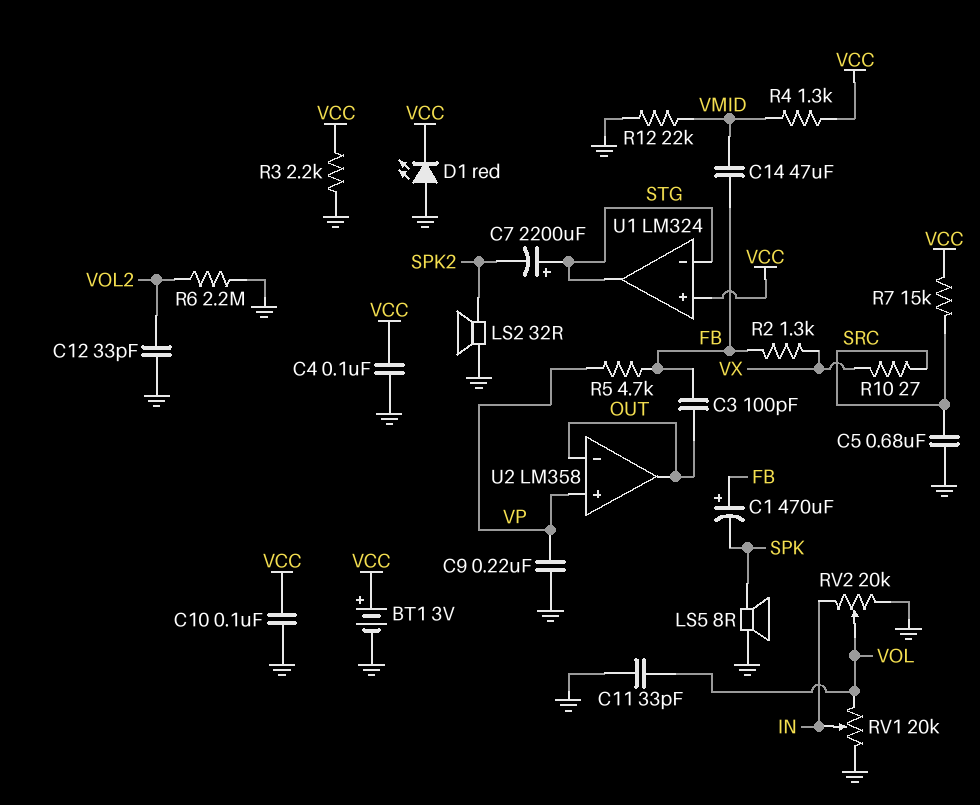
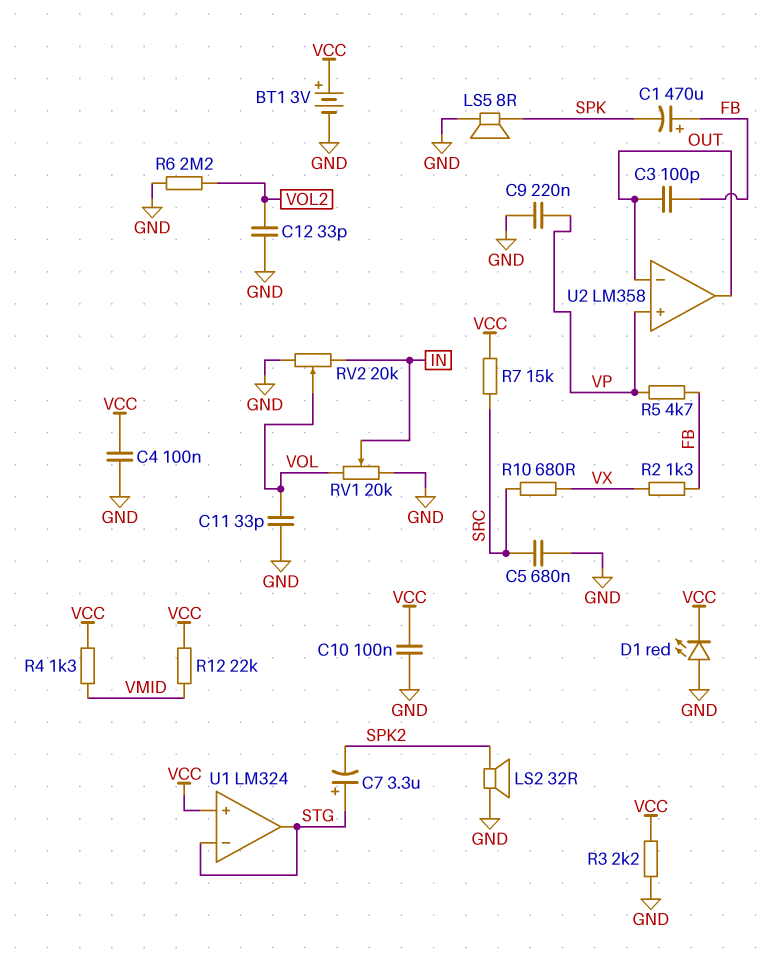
C7: 2200uF (plus STG, minus SPK2) -> 3.3uF (plus STG, minus SPK2)
C14: 47uF (FB, VMID) -> none
R10: 27 (SRC, VX) -> 680 (SRC, VX)
R12: 22k (GND, VMID) -> 22k (VCC, VMID)

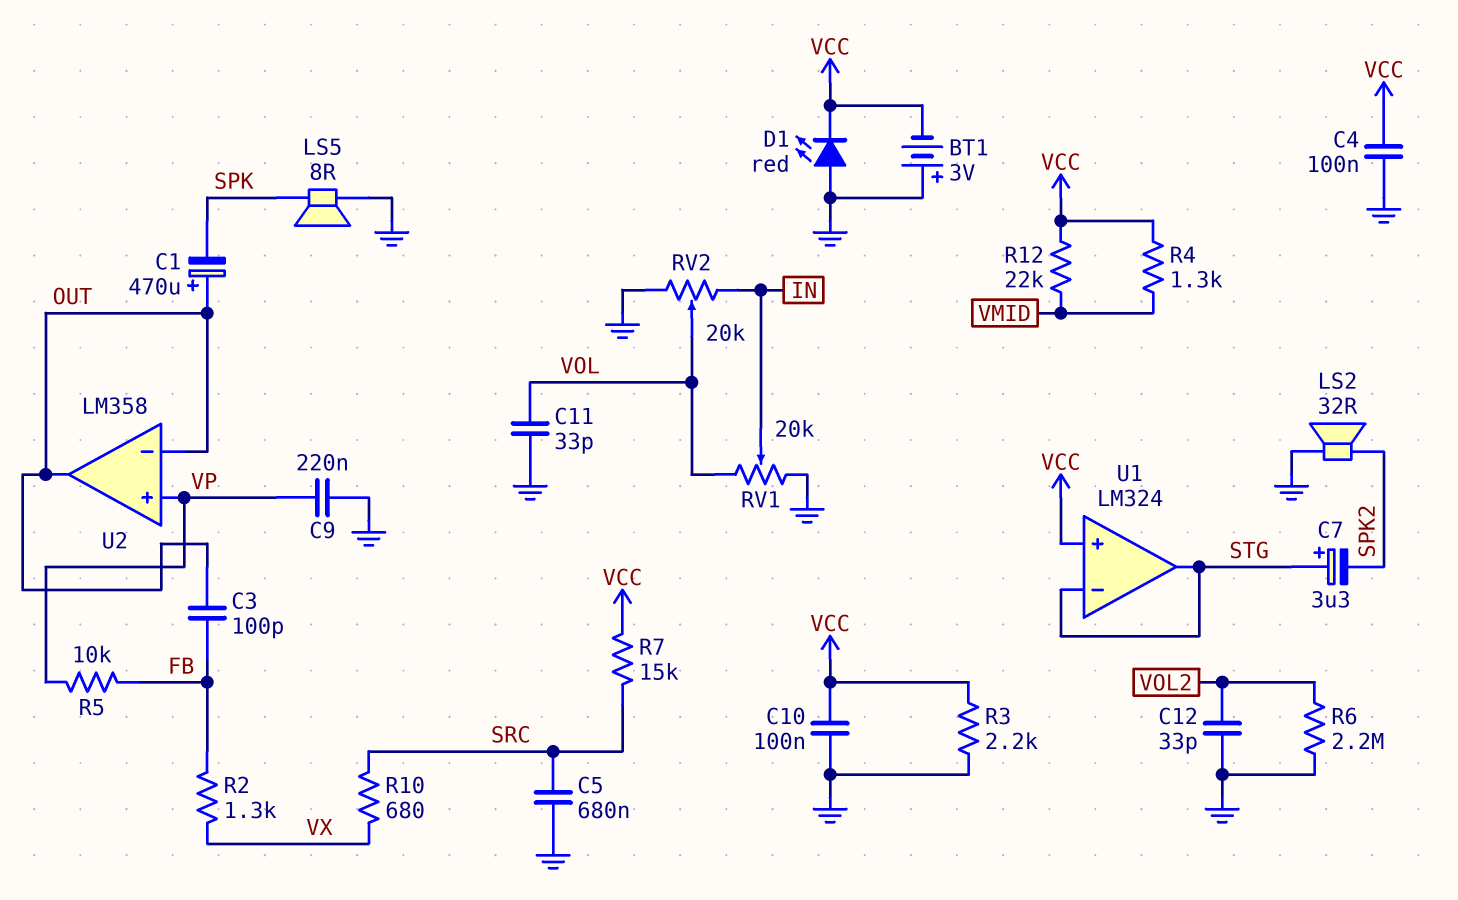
BT1: 3V (plus VCC, minus GND) -> 3V (plus GND, minus VCC)
C1: 470uF (plus FB, minus SPK) -> 470uF (plus OUT, minus SPK)
R5: 4.7k (FB, VP) -> 10k (FB, VP)

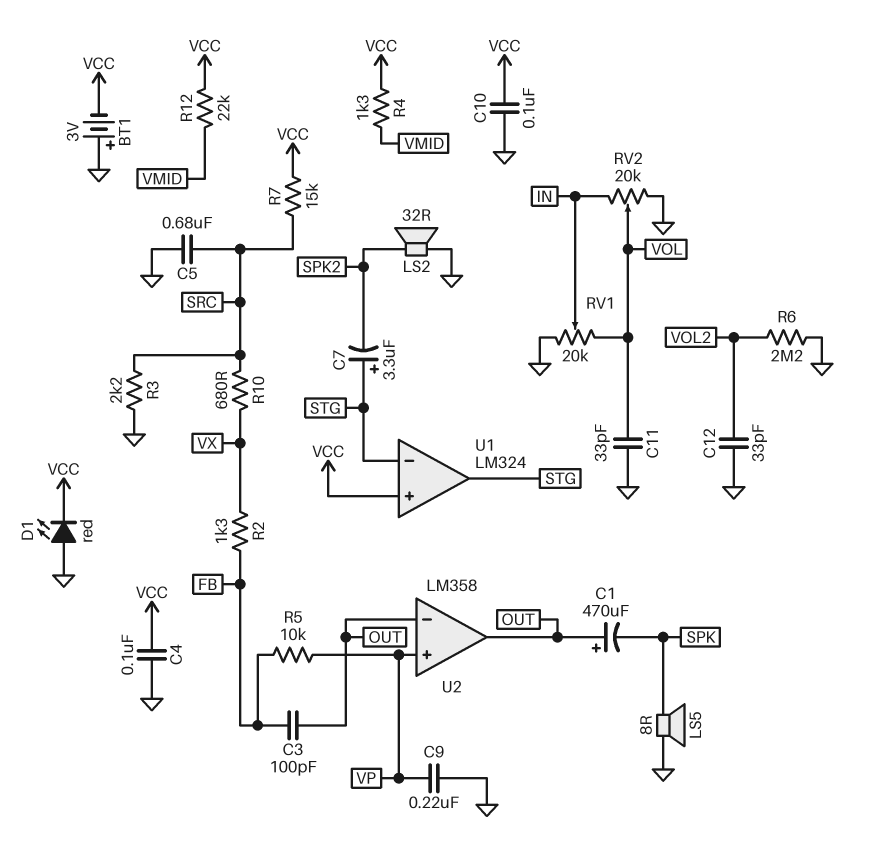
R3: 2.2k (GND, VCC) -> 2.2k (GND, SRC)

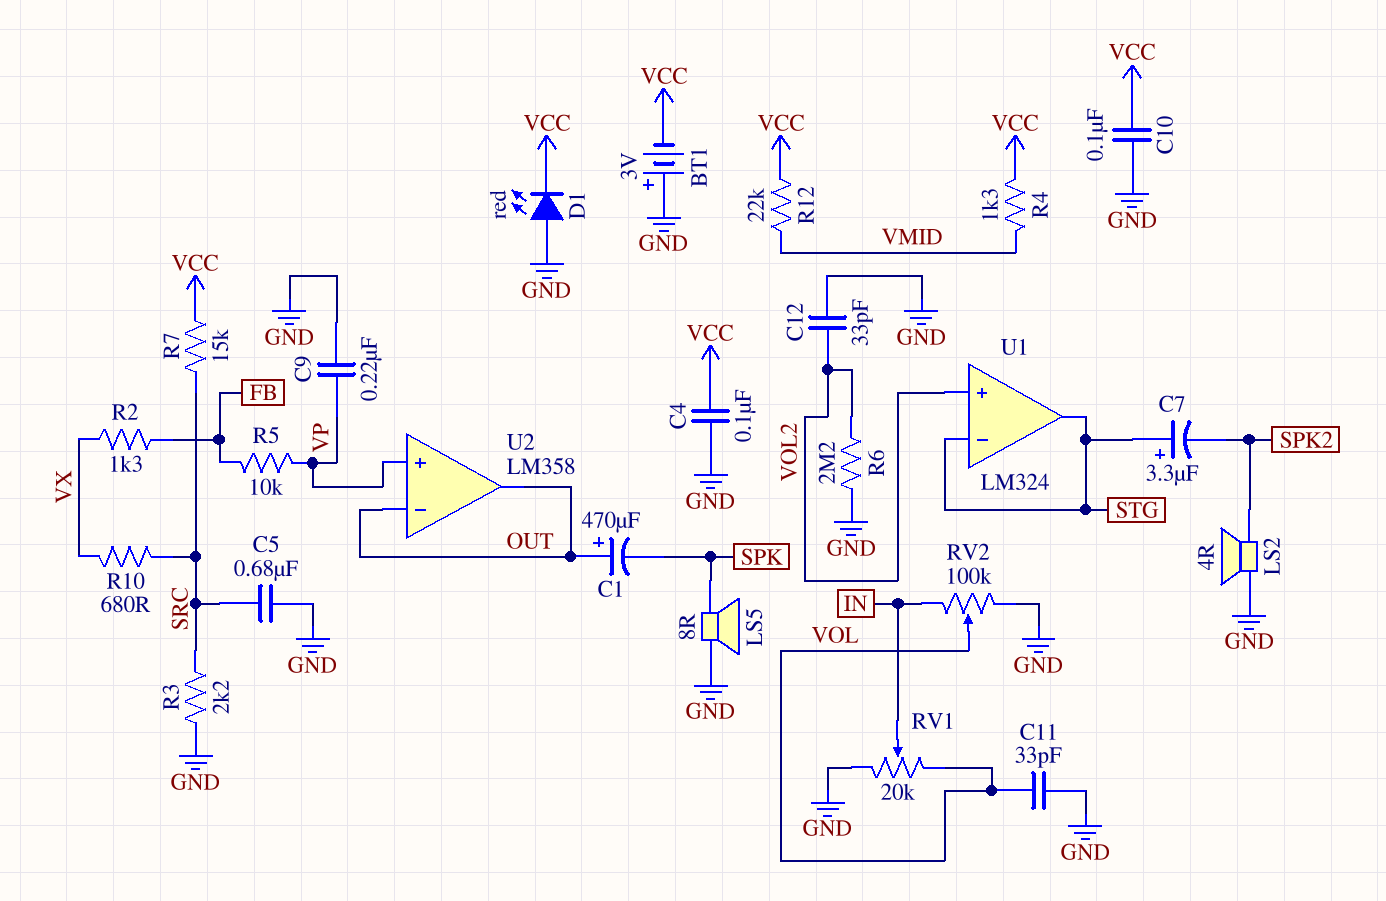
C3: 100pF (FB, OUT) -> none
LS2: speaker 32R (GND, SPK2) -> speaker 4R (GND, SPK2)
RV2: 20k (GND, IN, wiper VOL) -> 100k (GND, IN, wiper VOL)
U1 pin in+: VCC -> VOL2

